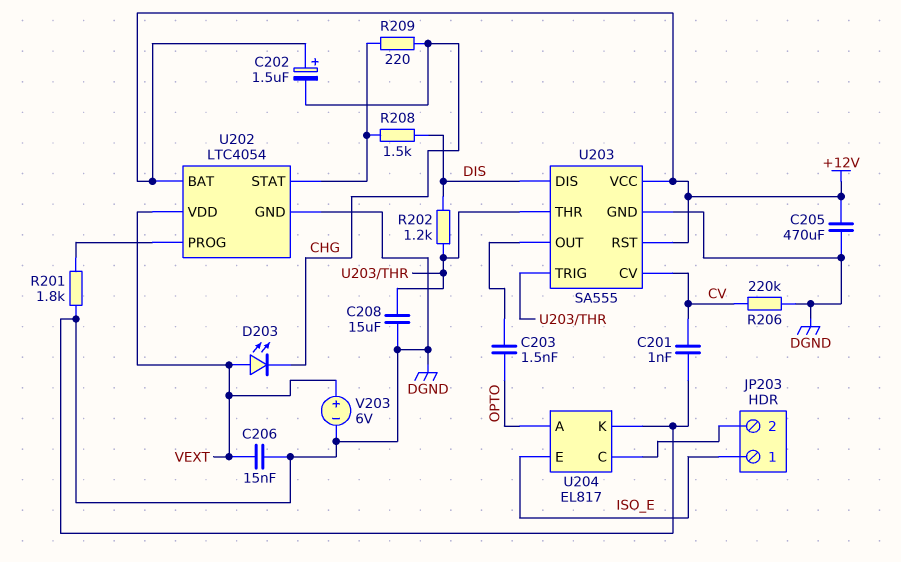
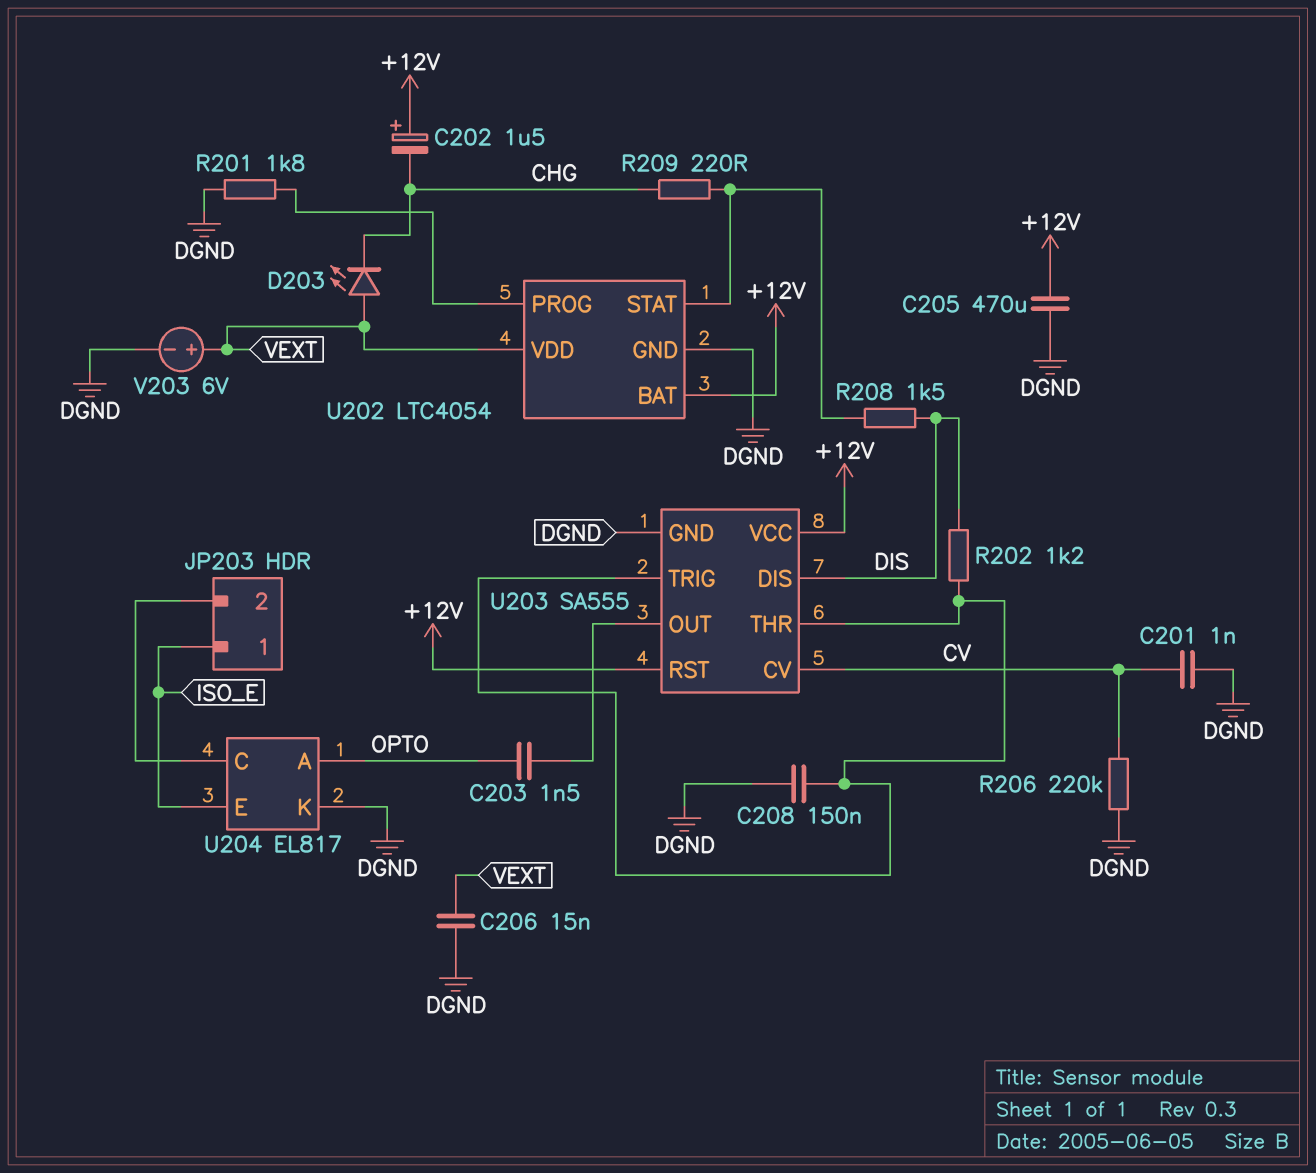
C208: 15uF (DGND, U203/THR) -> 150nF (DGND, U203/THR)

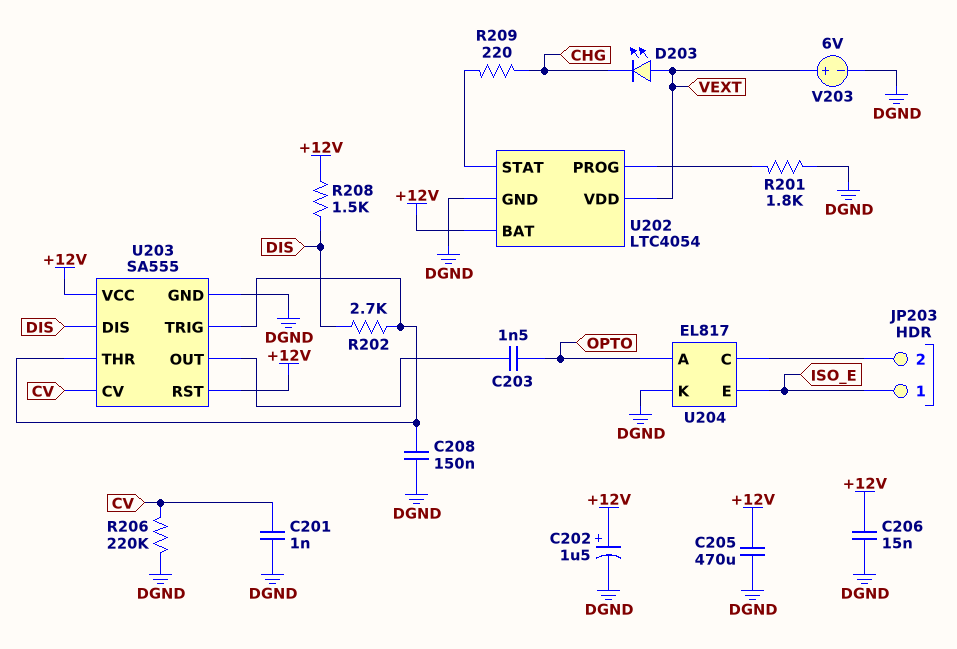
C202: 1.5uF (plus +12V, minus CHG) -> 1.5uF (plus +12V, minus DGND)
C206: 15nF (DGND, VEXT) -> 15nF (+12V, DGND)
R202: 1.2k (DIS, U203/THR) -> 2.7k (DIS, U203/THR)
R208: 1.5k (DIS, U202/STAT) -> 1.5k (+12V, DIS)

